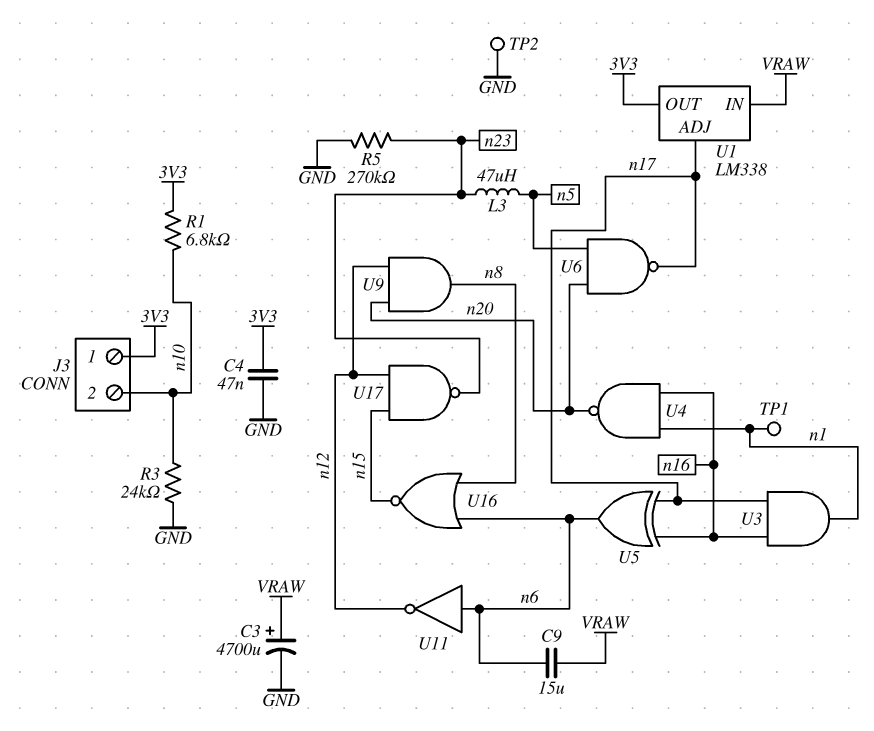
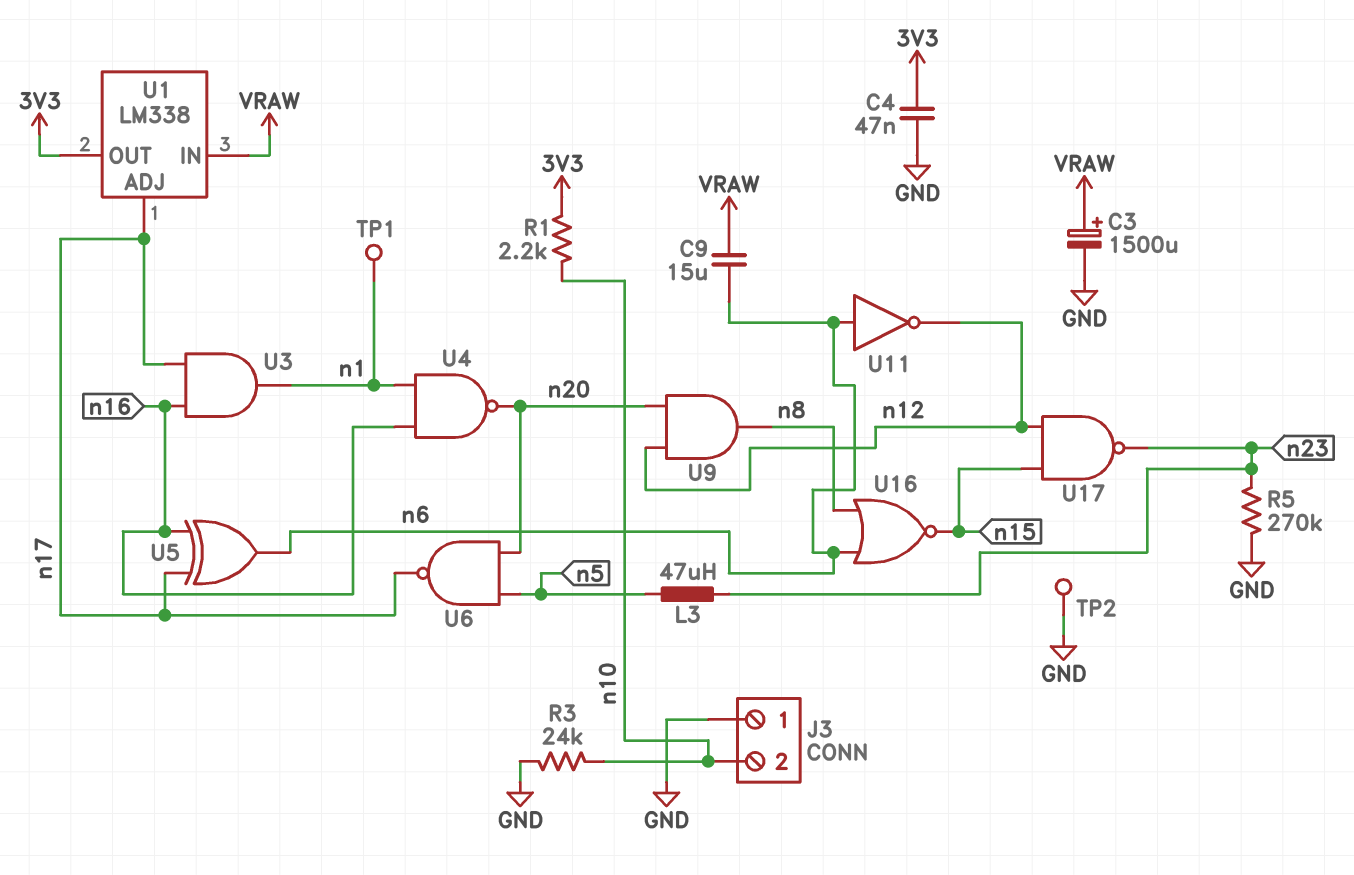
C3: 4700uF (plus VRAW, minus GND) -> 1500uF (plus VRAW, minus GND)
J3 pin 1: 3V3 -> GND
R1: 6.8k (3V3, n10) -> 2.2k (3V3, n10)

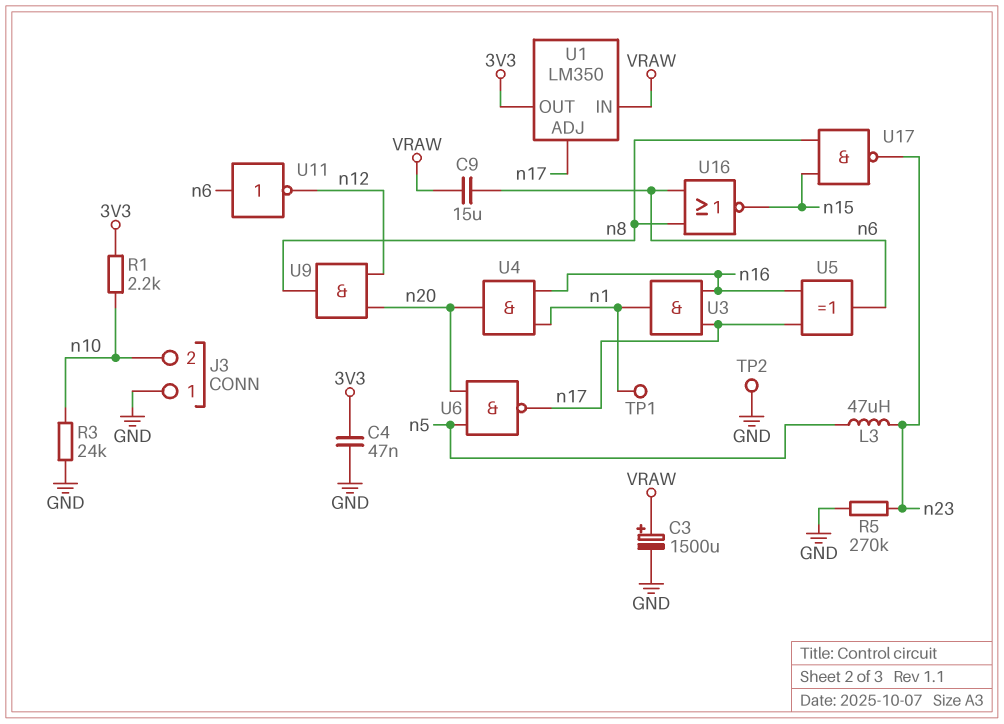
U1: LM338 -> LM350
U4: NAND (in n1, in n16, out n20) -> AND (in n1, in n16, out n20)
U17: NAND (in n12, in n15, out n23) -> NAND (in n8, in n15, out n23)

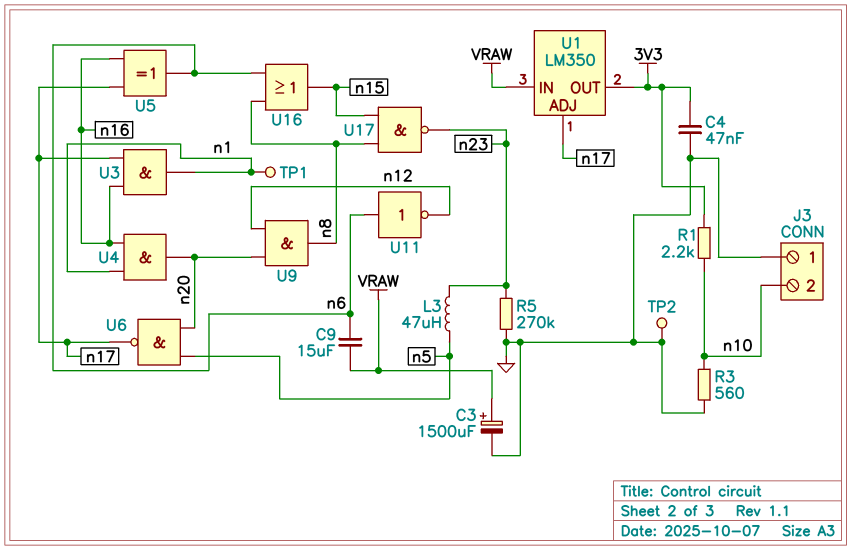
R3: 24k (GND, n10) -> 560 (GND, n10)
U16: NOR (in n6, in n8, out n15) -> OR (in n6, in n8, out n15)

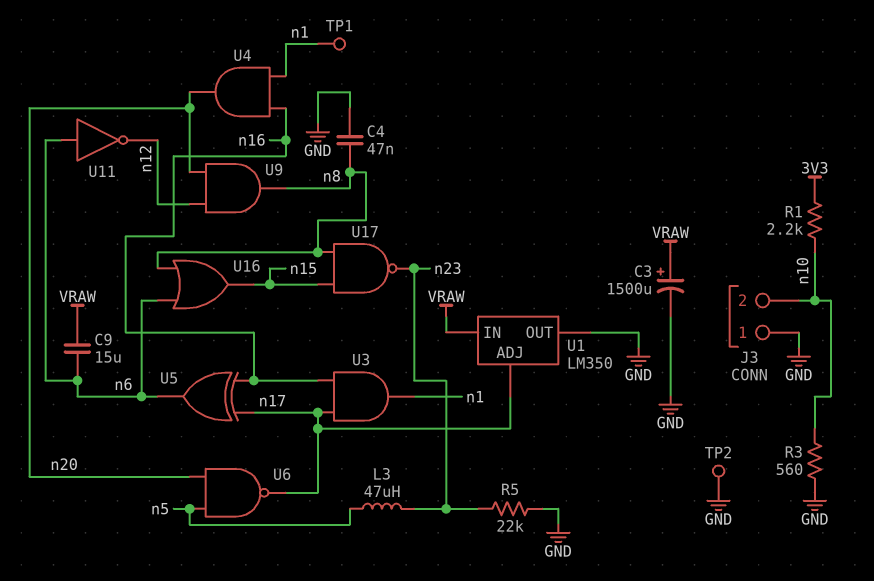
C4: 47nF (3V3, GND) -> 47nF (GND, n8)
R5: 270k (GND, n23) -> 22k (GND, n23)
U1 pin OUT: 3V3 -> GND

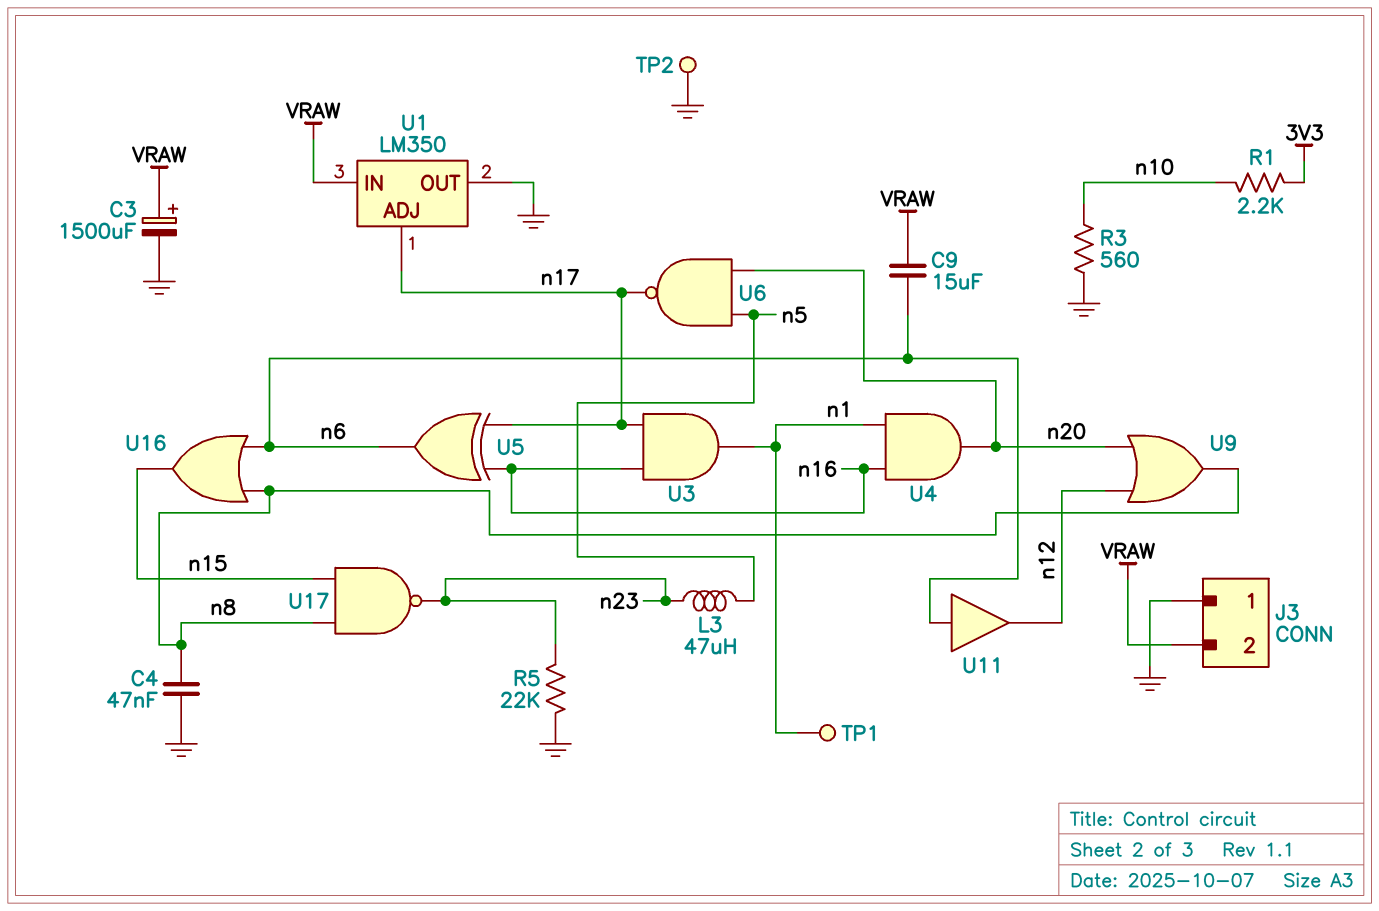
J3 pin 2: n10 -> VRAW
U9: AND (in n12, in n20, out n8) -> OR (in n12, in n20, out n8)
U11: NOT (in n6, out n12) -> buffer (in n6, out n12)

